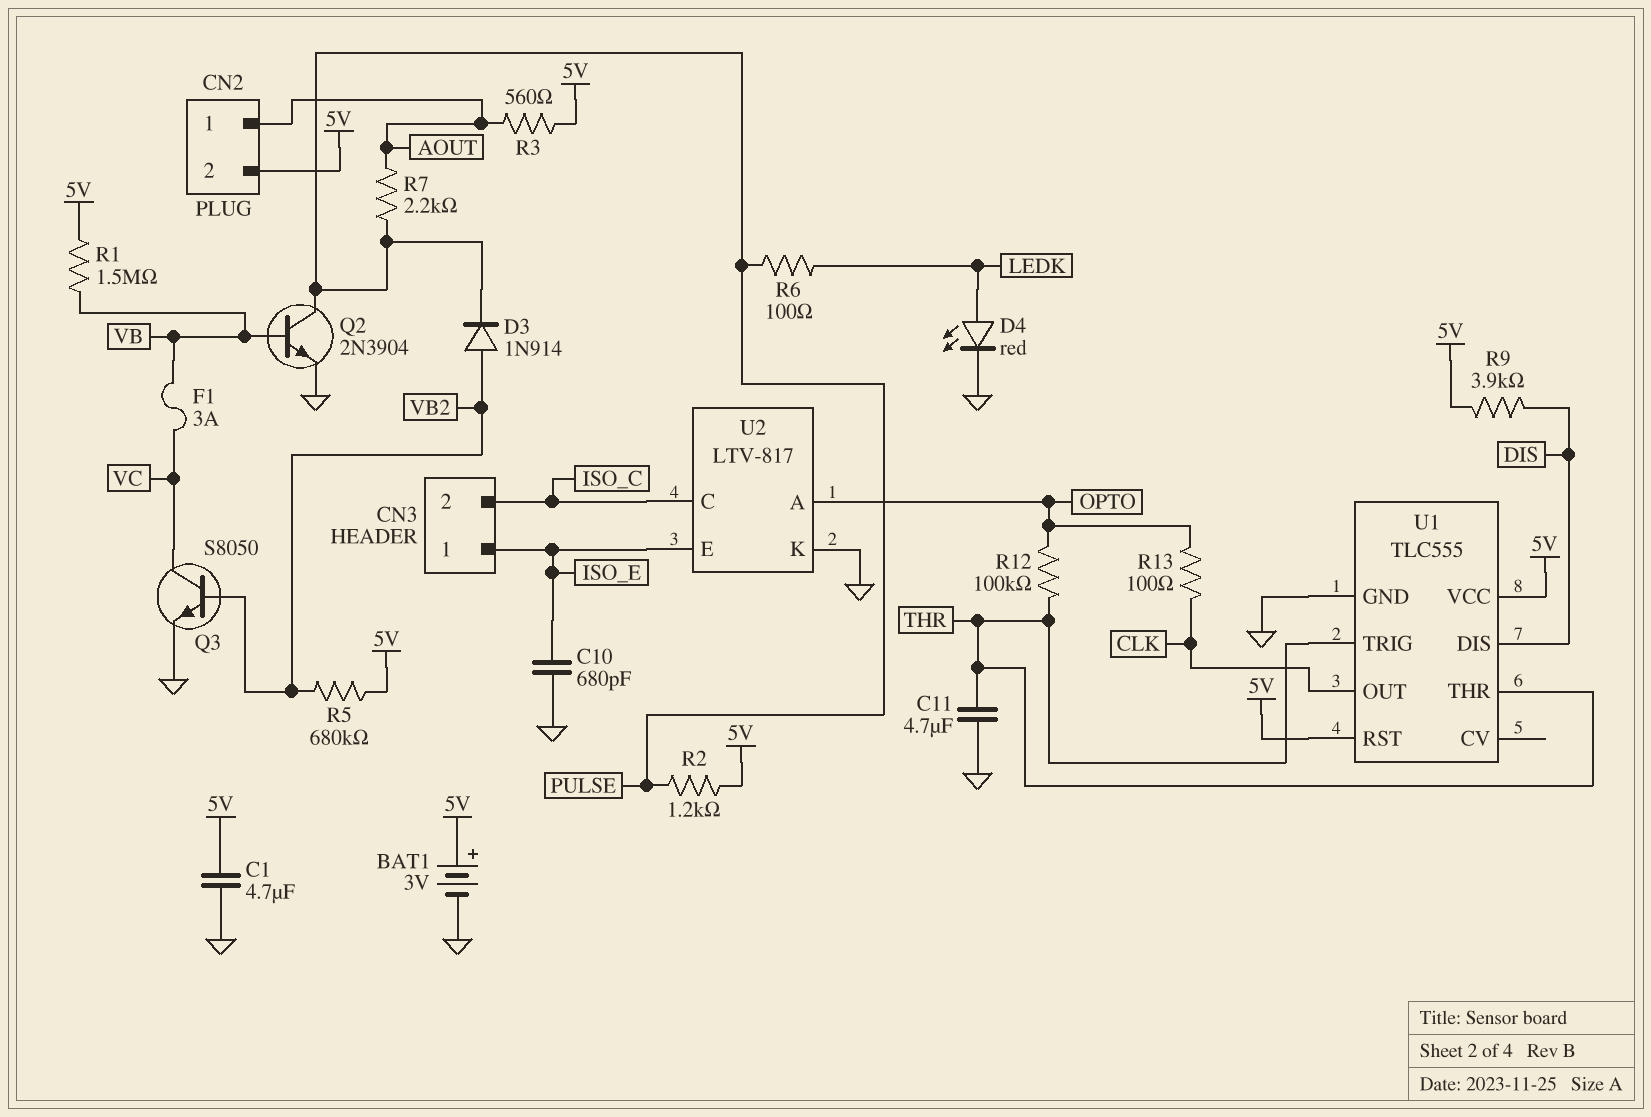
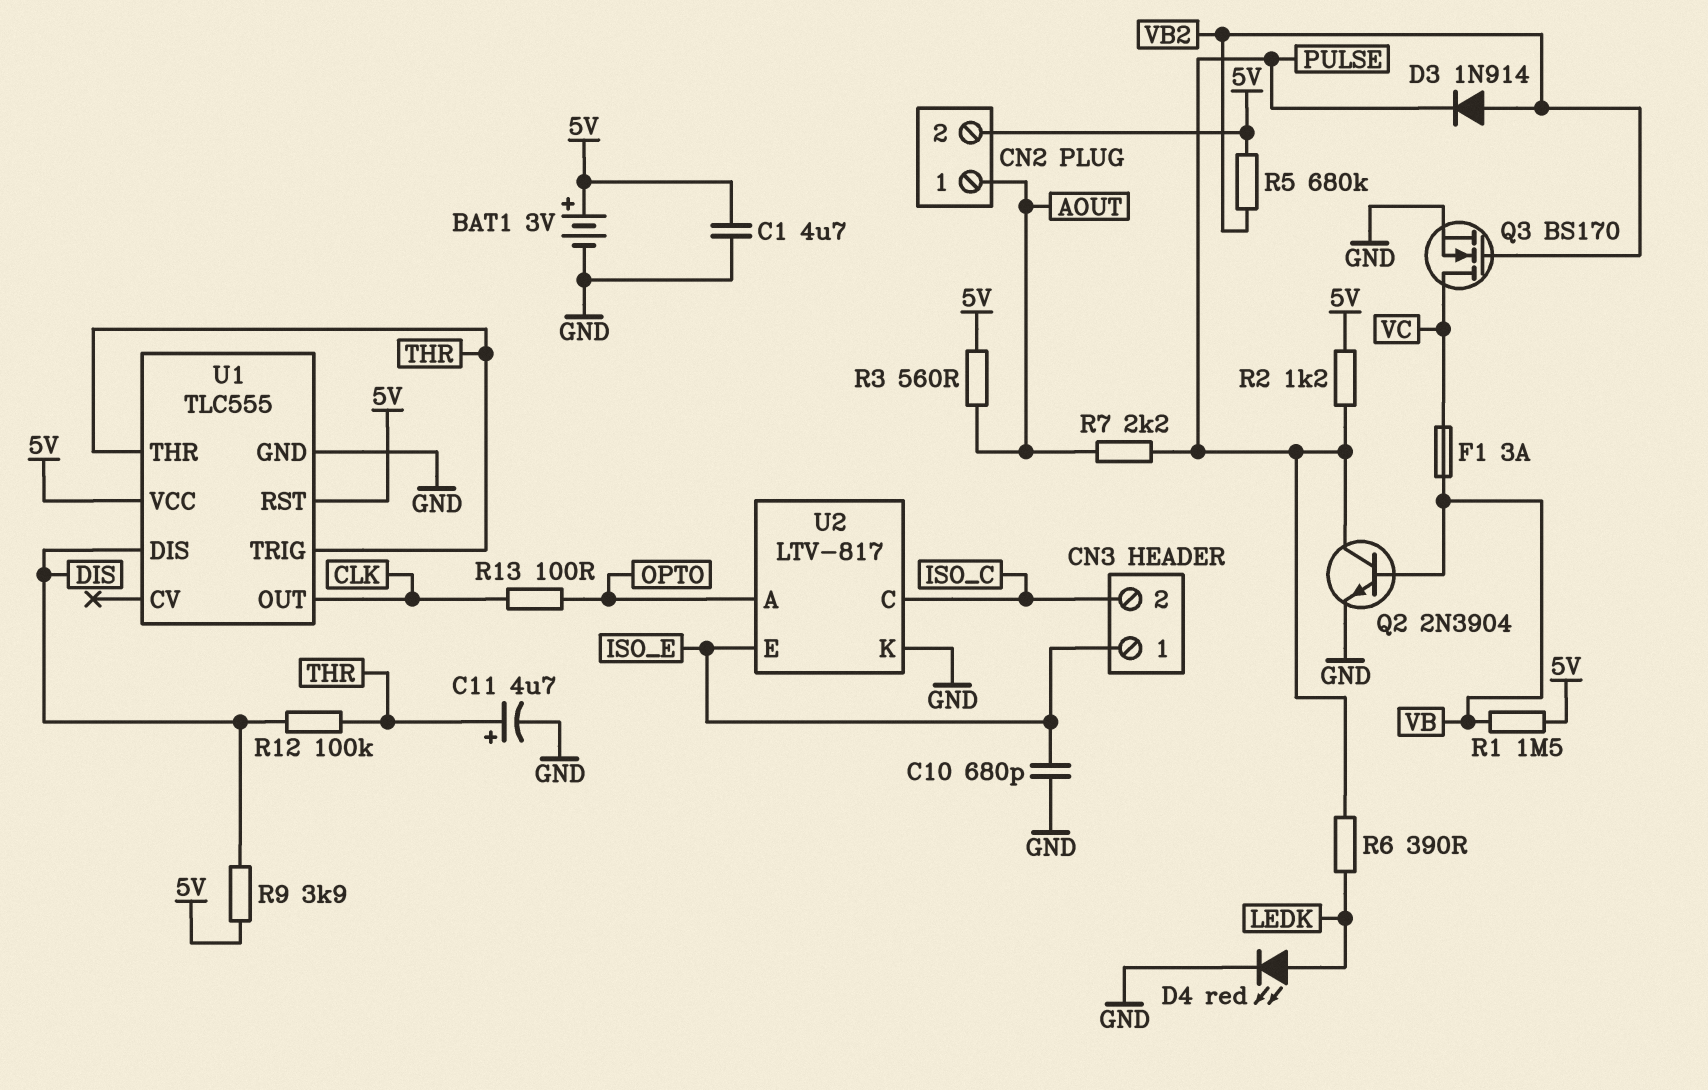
C11: 4.7uF (GND, THR) -> 4.7uF (plus THR, minus GND)
Q3: NPN S8050 (B VB2, C VC, E GND) -> NMOS BS170 (G VB2, D VC, S GND)
R6: 100 (LEDK, PULSE) -> 390 (LEDK, PULSE)
R12: 100k (OPTO, THR) -> 100k (DIS, THR)

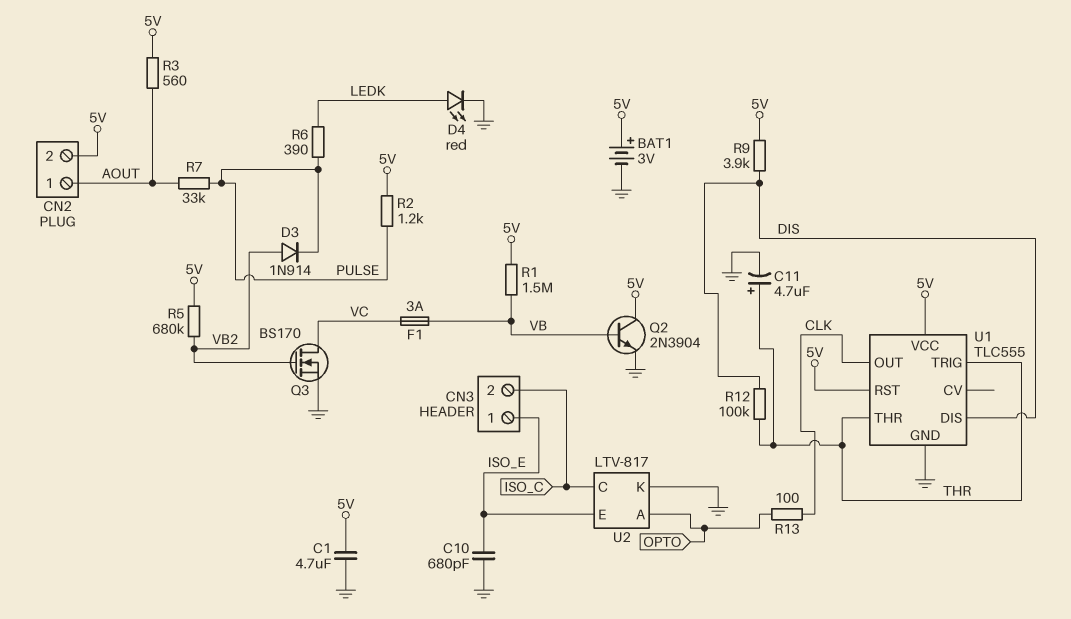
Q2: NPN 2N3904 (B VB, C PULSE, E GND) -> NPN 2N3904 (B VB, C 5V, E GND)
R7: 2.2k (AOUT, PULSE) -> 33k (AOUT, PULSE)

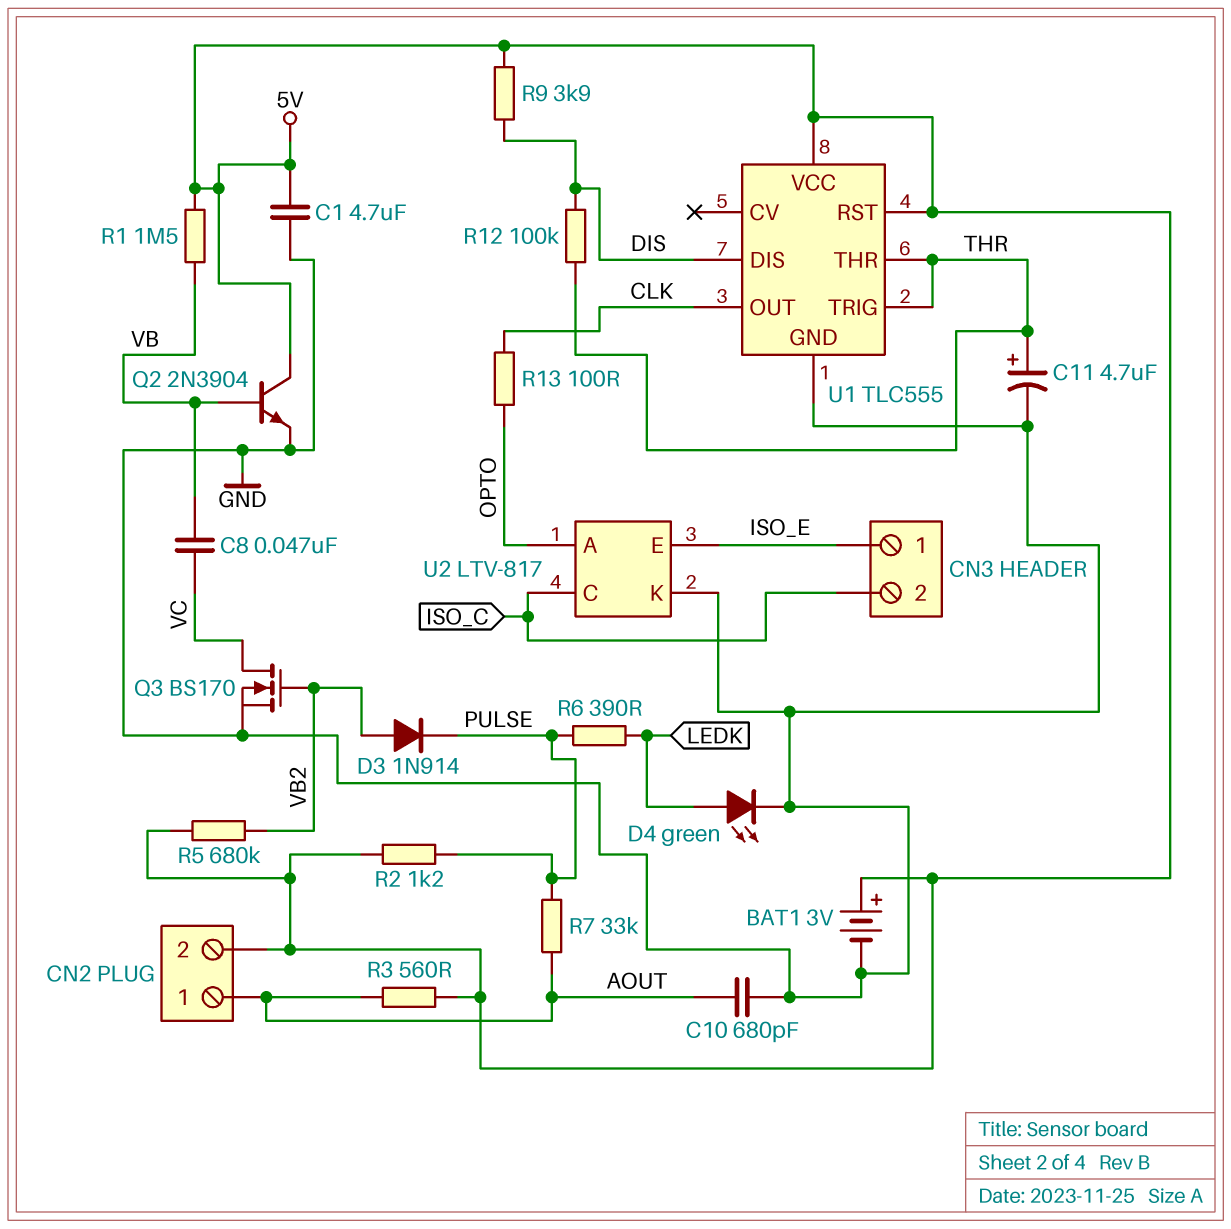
C8: none -> 47nF (VB, VC)
C10: 680pF (GND, ISO_E) -> 680pF (AOUT, GND)
D4: LED red (A LEDK, K GND) -> LED green (A LEDK, K GND)
F1: 3A (VB, VC) -> none

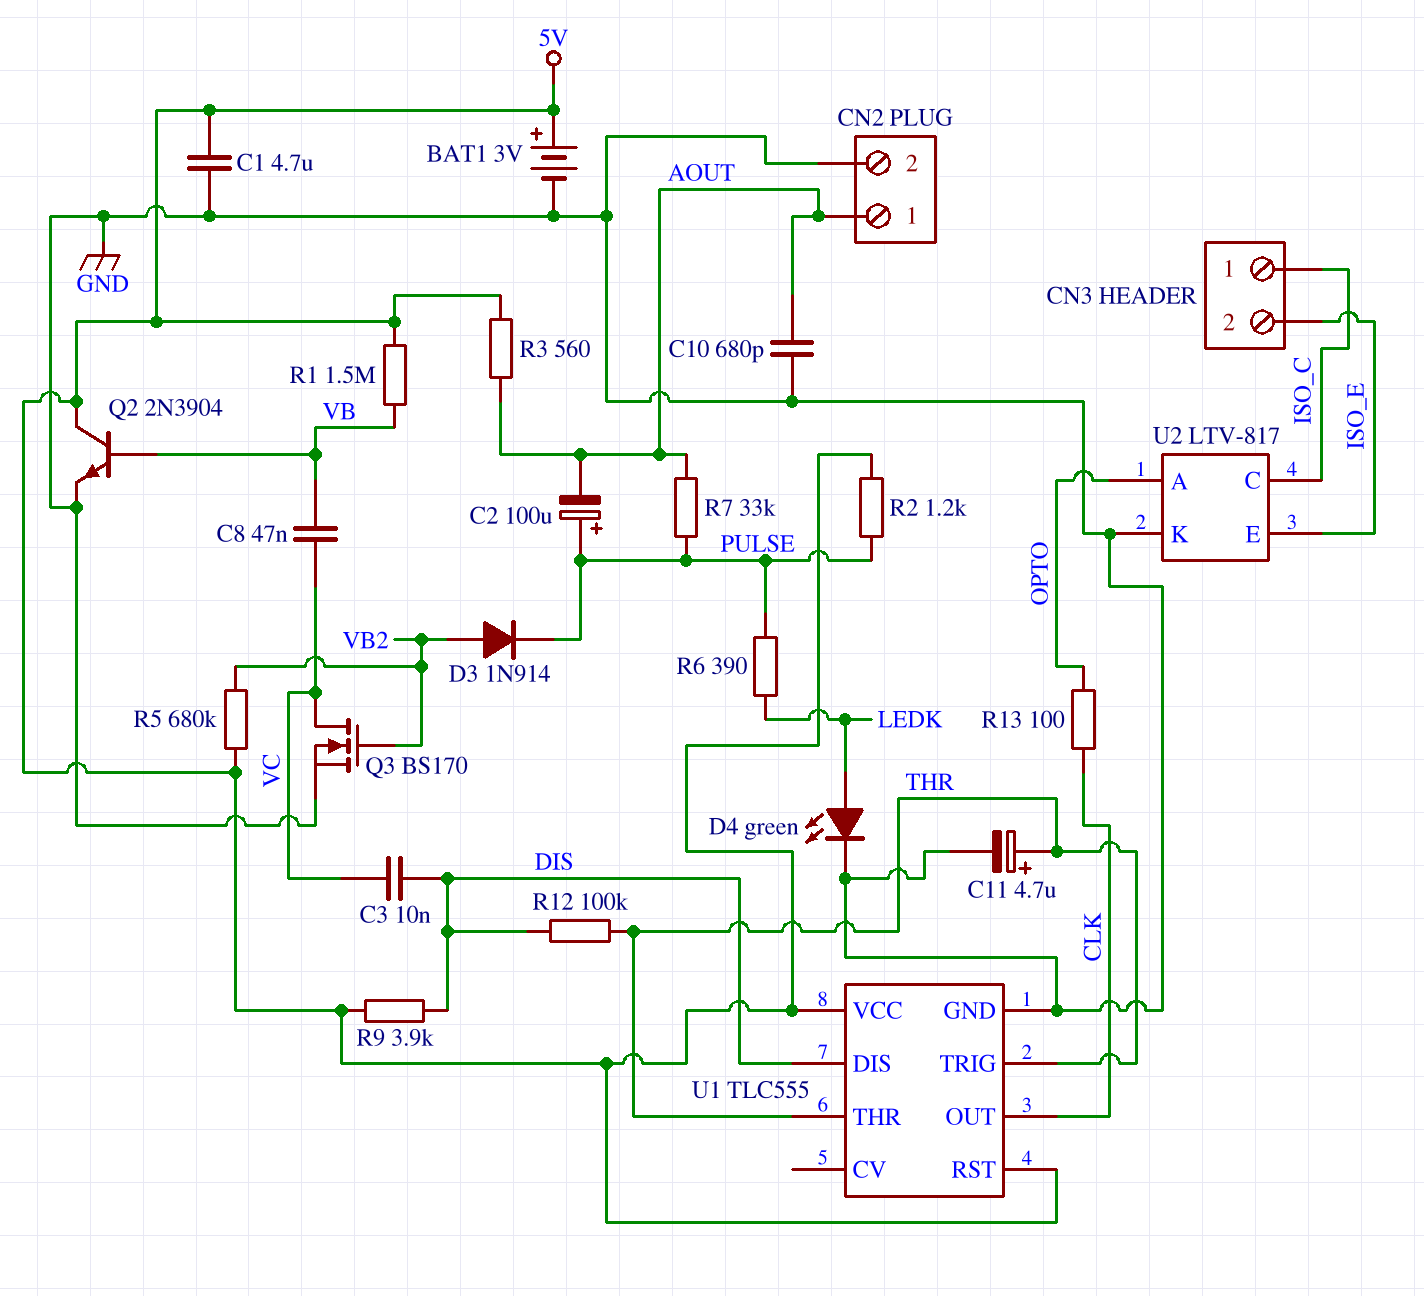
C2: none -> 100uF (plus PULSE, minus AOUT)
C3: none -> 10nF (DIS, VC)
CN2 pin 2: 5V -> GND
CN3 pin 1: ISO_E -> ISO_C
CN3 pin 2: ISO_C -> ISO_E

